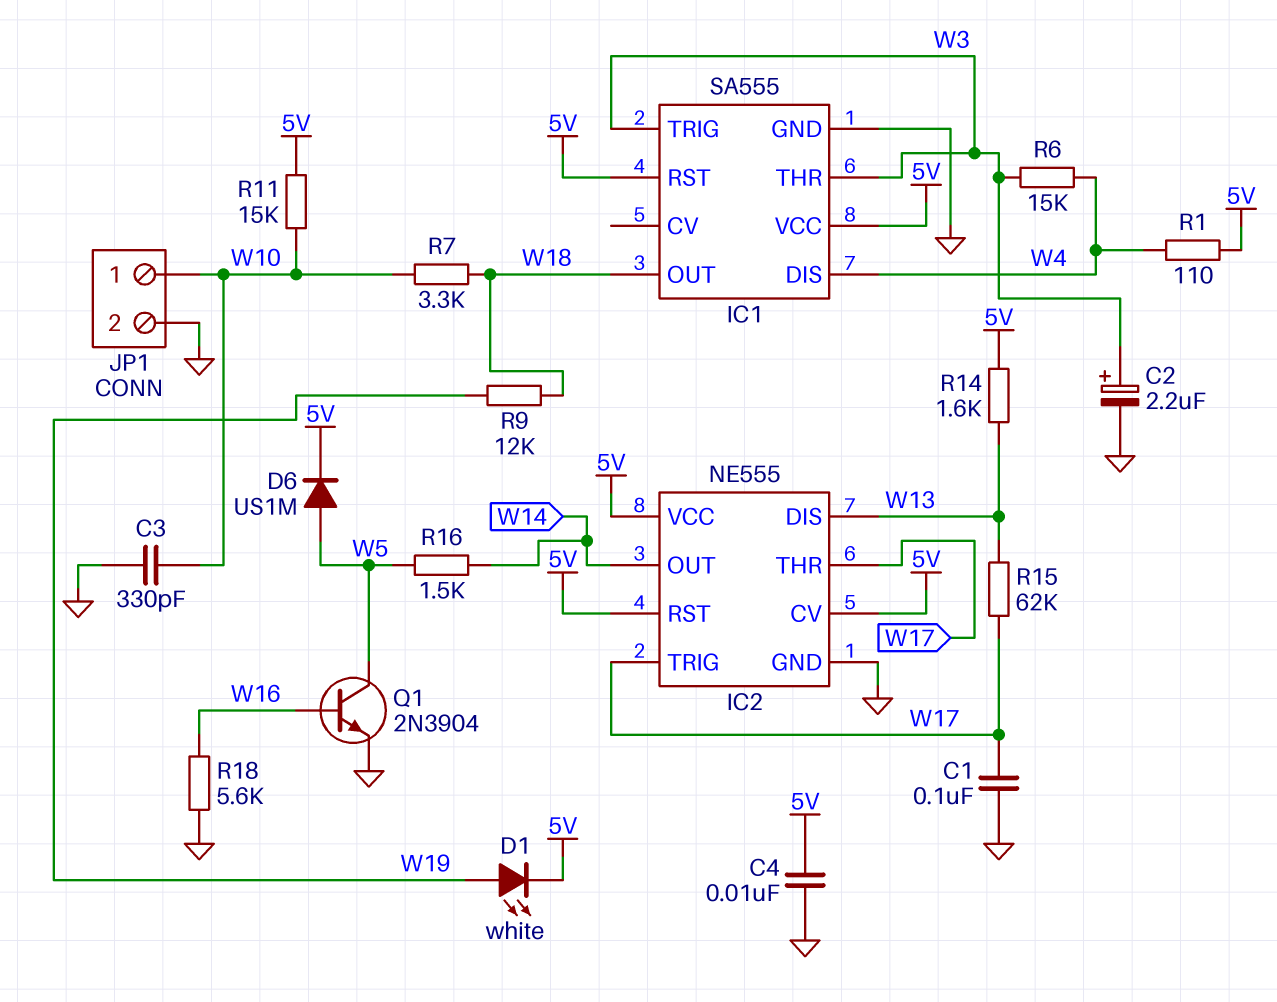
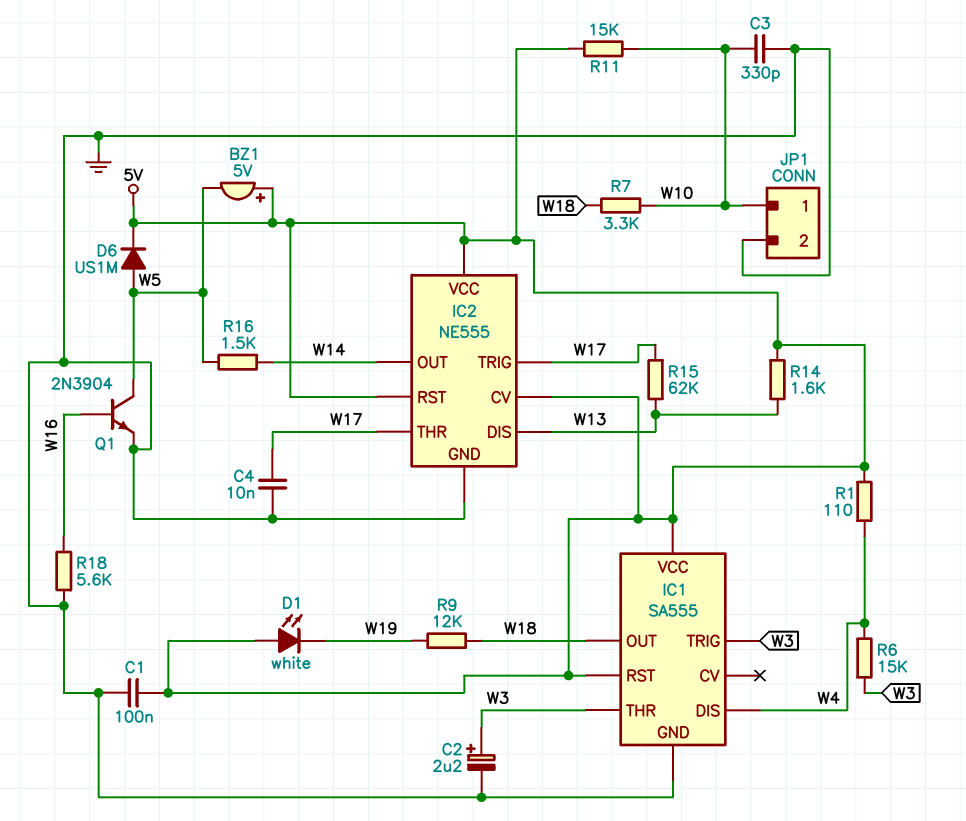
BZ1: none -> buzzer 5V (plus 5V, minus W5)
C1: 100nF (GND, W17) -> 100nF (5V, GND)
C4: 10nF (5V, GND) -> 10nF (GND, W17)
D1: LED white (A W19, K 5V) -> LED white (A 5V, K W19)

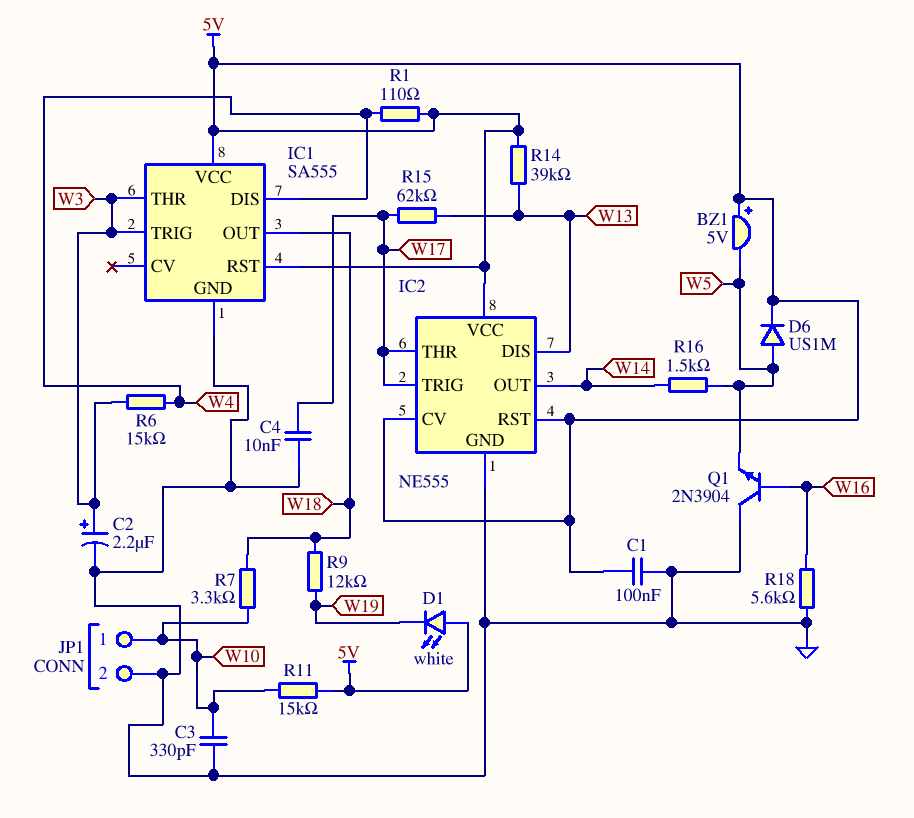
Q1: NPN 2N3904 (B W16, C W5, E GND) -> NPN 2N3904 (B W16, C GND, E W5)
R14: 1.6k (5V, W13) -> 39k (5V, W13)

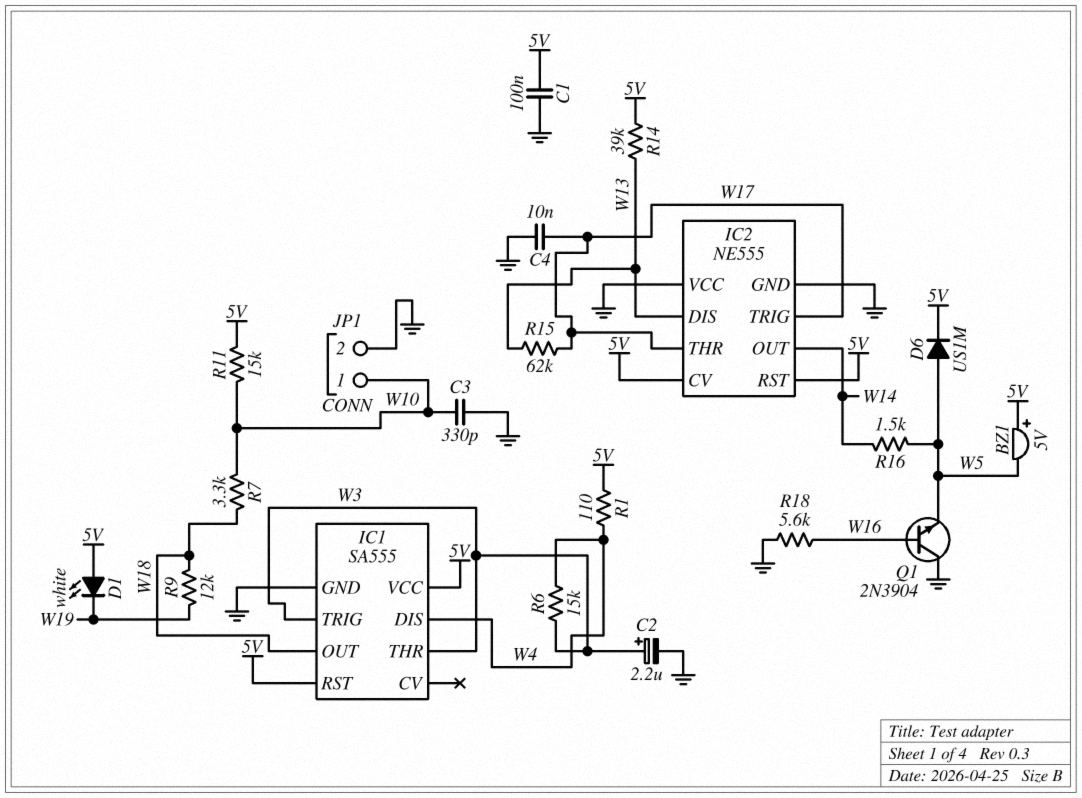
IC2 pin VCC: 5V -> GND

